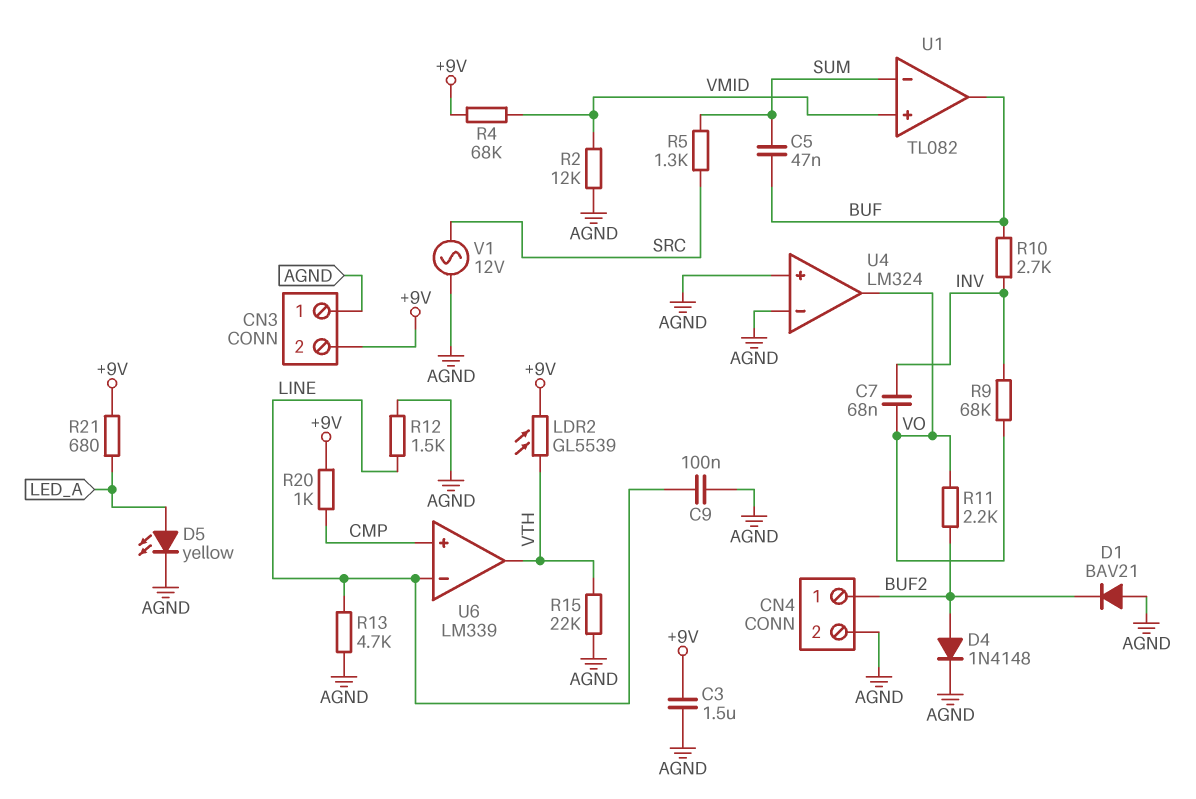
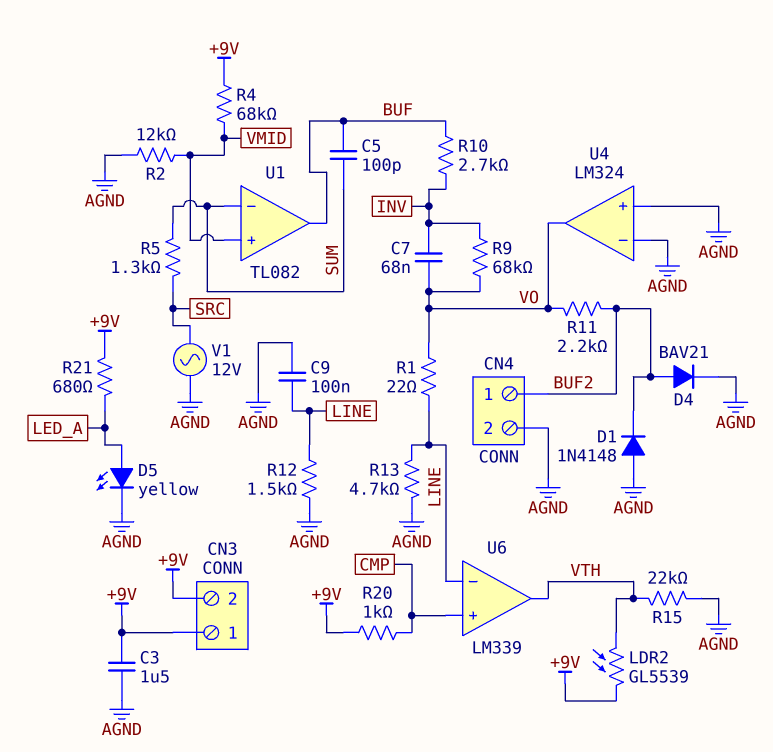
C5: 47nF (BUF, SUM) -> 100pF (BUF, SUM)
CN3 pin 1: AGND -> +9V
D1: diode BAV21 (A AGND, K BUF2) -> diode 1N4148 (A AGND, K BUF2)
D4: diode 1N4148 (A BUF2, K AGND) -> diode BAV21 (A BUF2, K AGND)
R1: none -> 22 (LINE, VO)

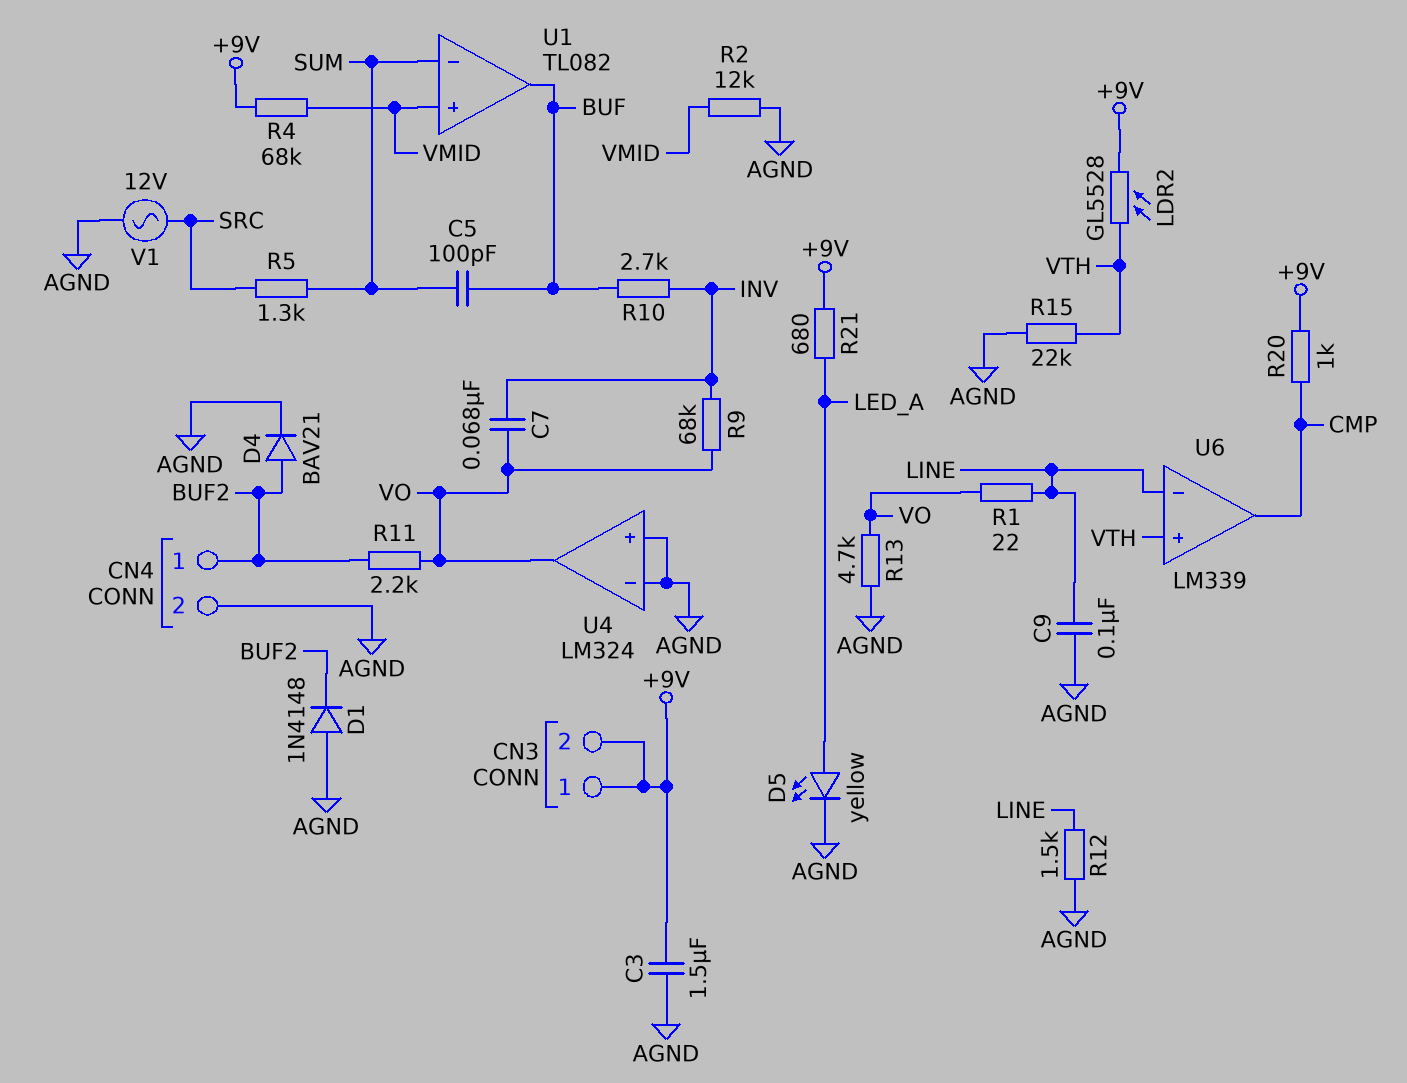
LDR2: GL5539 (+9V, VTH) -> GL5528 (+9V, VTH)
R13: 4.7k (AGND, LINE) -> 4.7k (AGND, VO)
U6 pin in+: CMP -> VTH
U6 pin out: VTH -> CMP

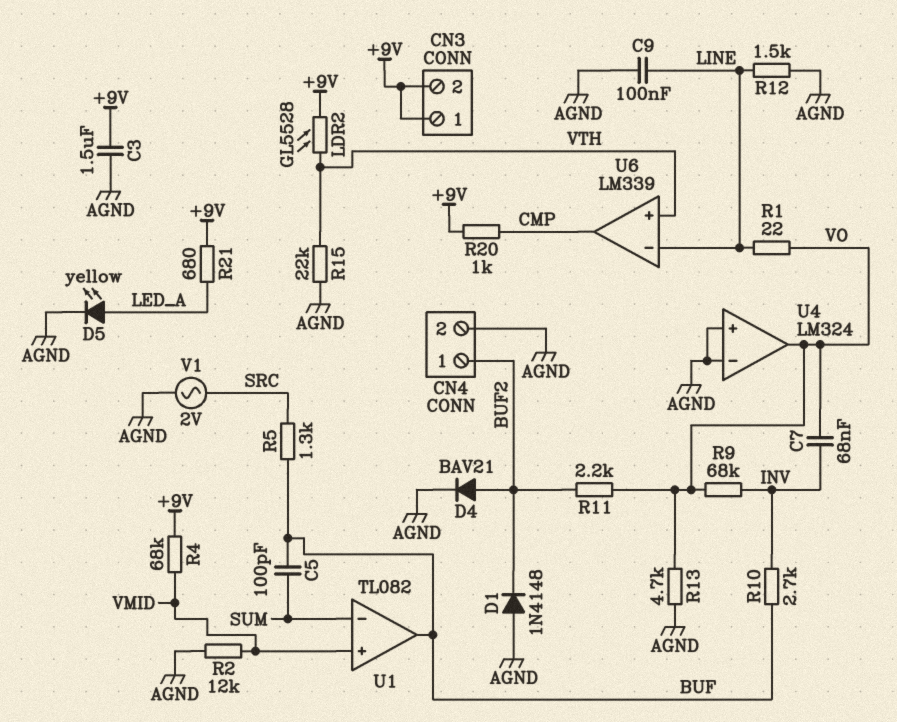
R5: 1.3k (SRC, SUM) -> 1.3k (BUF, SRC)
V1: AC 12V (AGND, SRC) -> AC 2V (AGND, SRC)

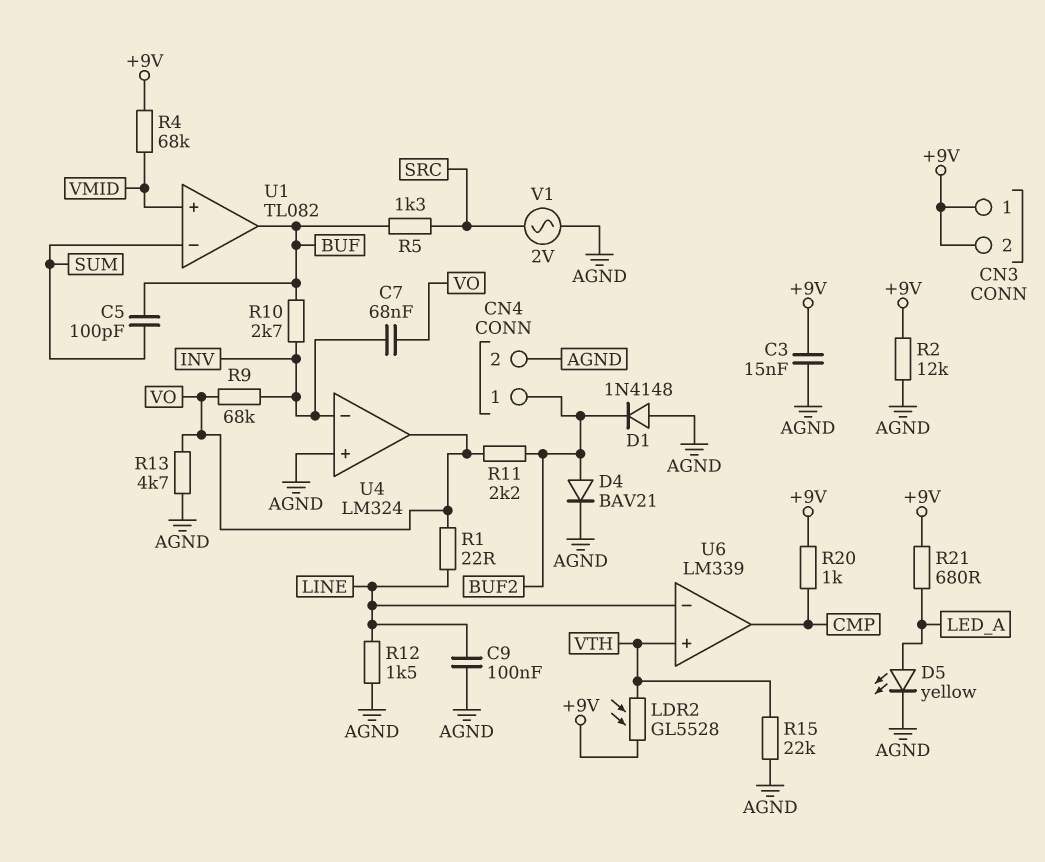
C3: 1.5uF (+9V, AGND) -> 15nF (+9V, AGND)
R2: 12k (AGND, VMID) -> 12k (+9V, AGND)
U4 pin in-: AGND -> INV

